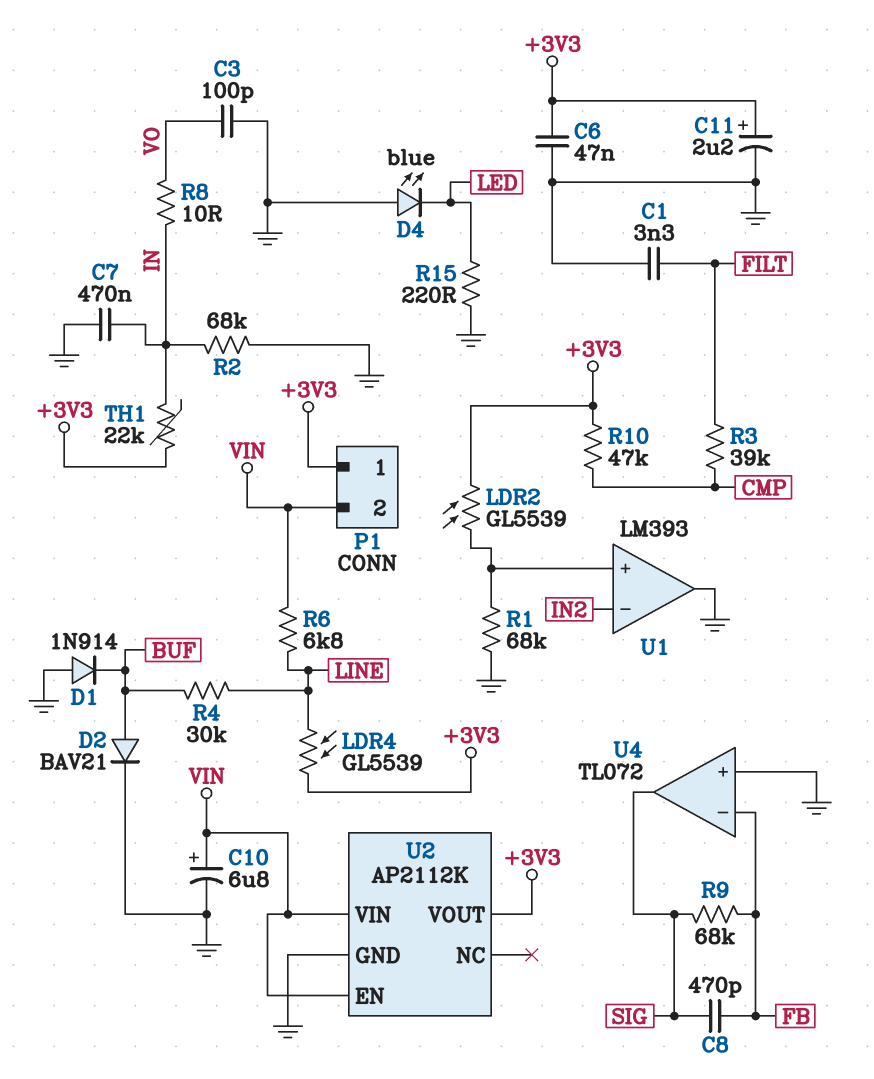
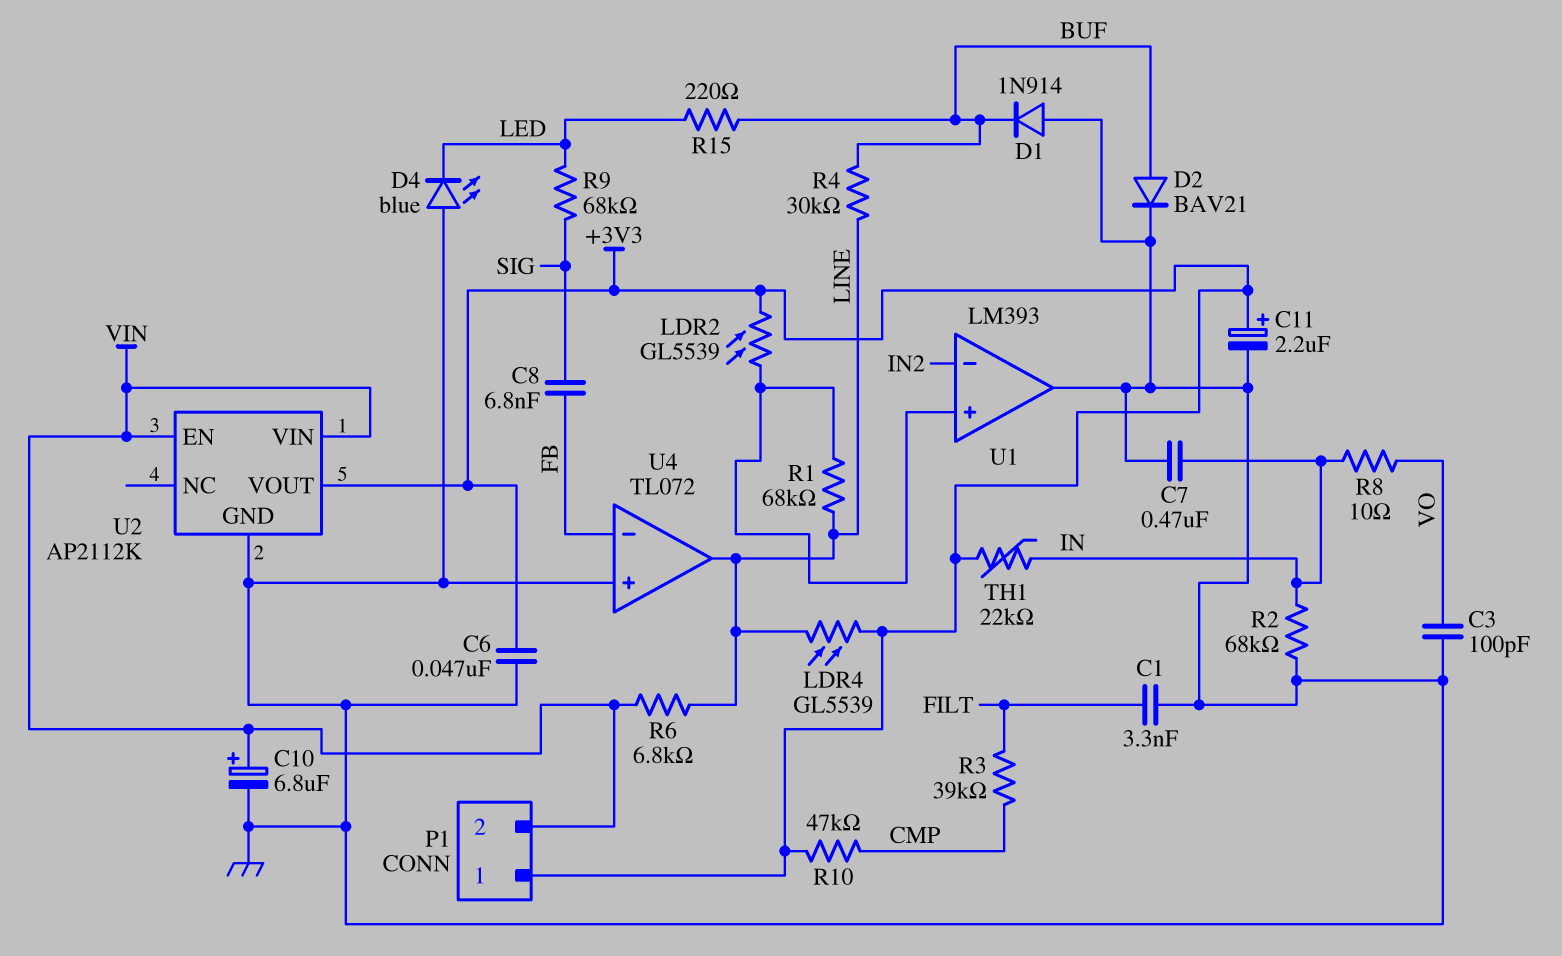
C8: 470pF (FB, SIG) -> 6.8nF (FB, SIG)
R1: 68k (GND, U1/in+) -> 68k (LINE, U1/in+)
R9: 68k (FB, SIG) -> 68k (LED, SIG)
R15: 220 (GND, LED) -> 220 (BUF, LED)
U4 pin out: SIG -> LINE

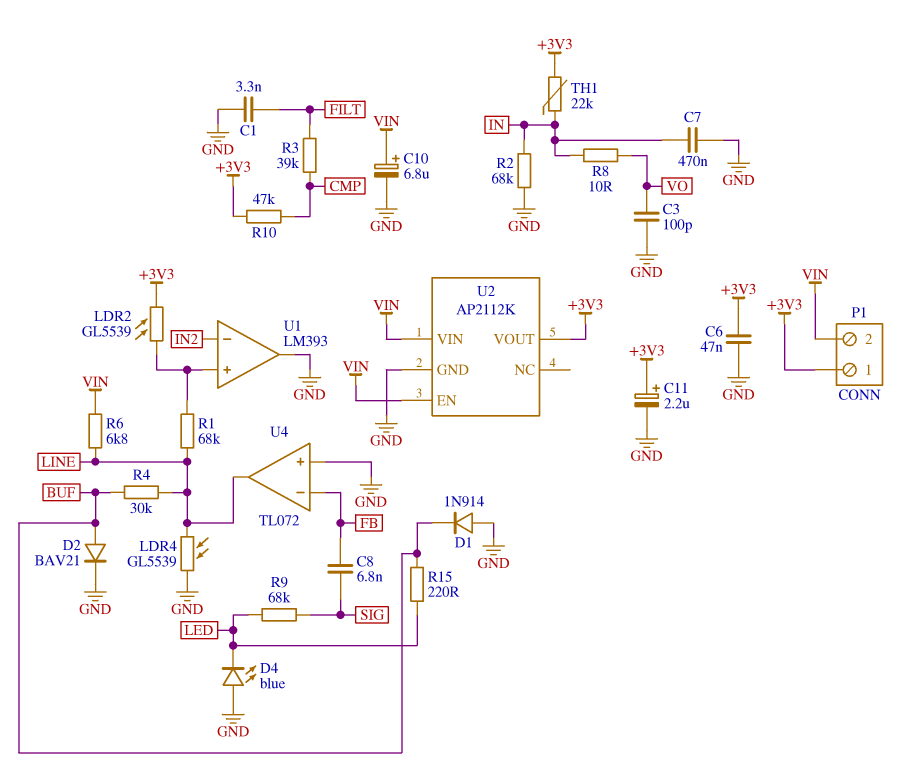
LDR4: GL5539 (+3V3, LINE) -> GL5539 (GND, LINE)

